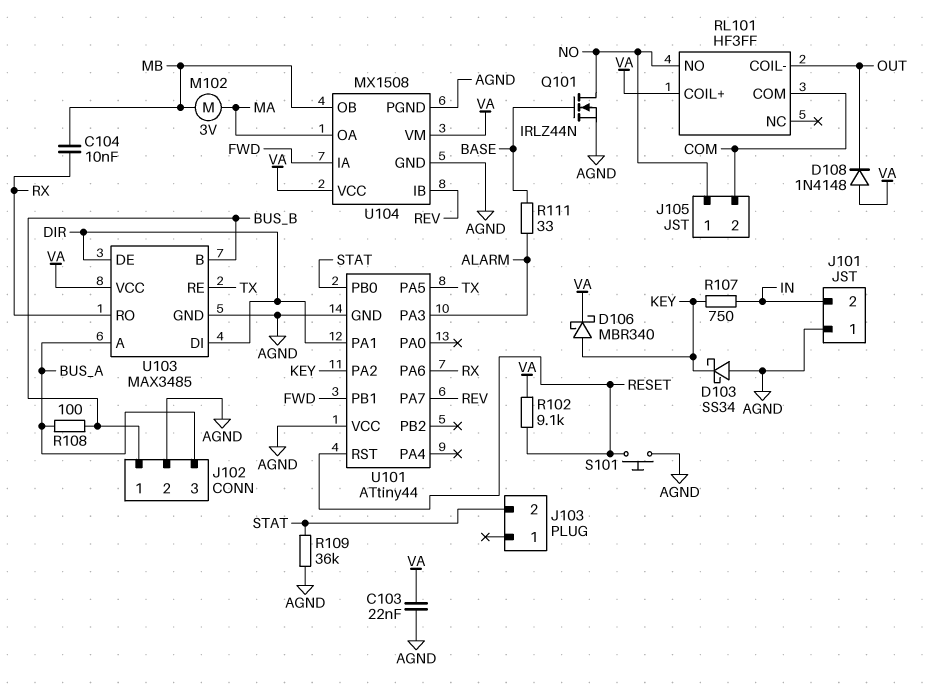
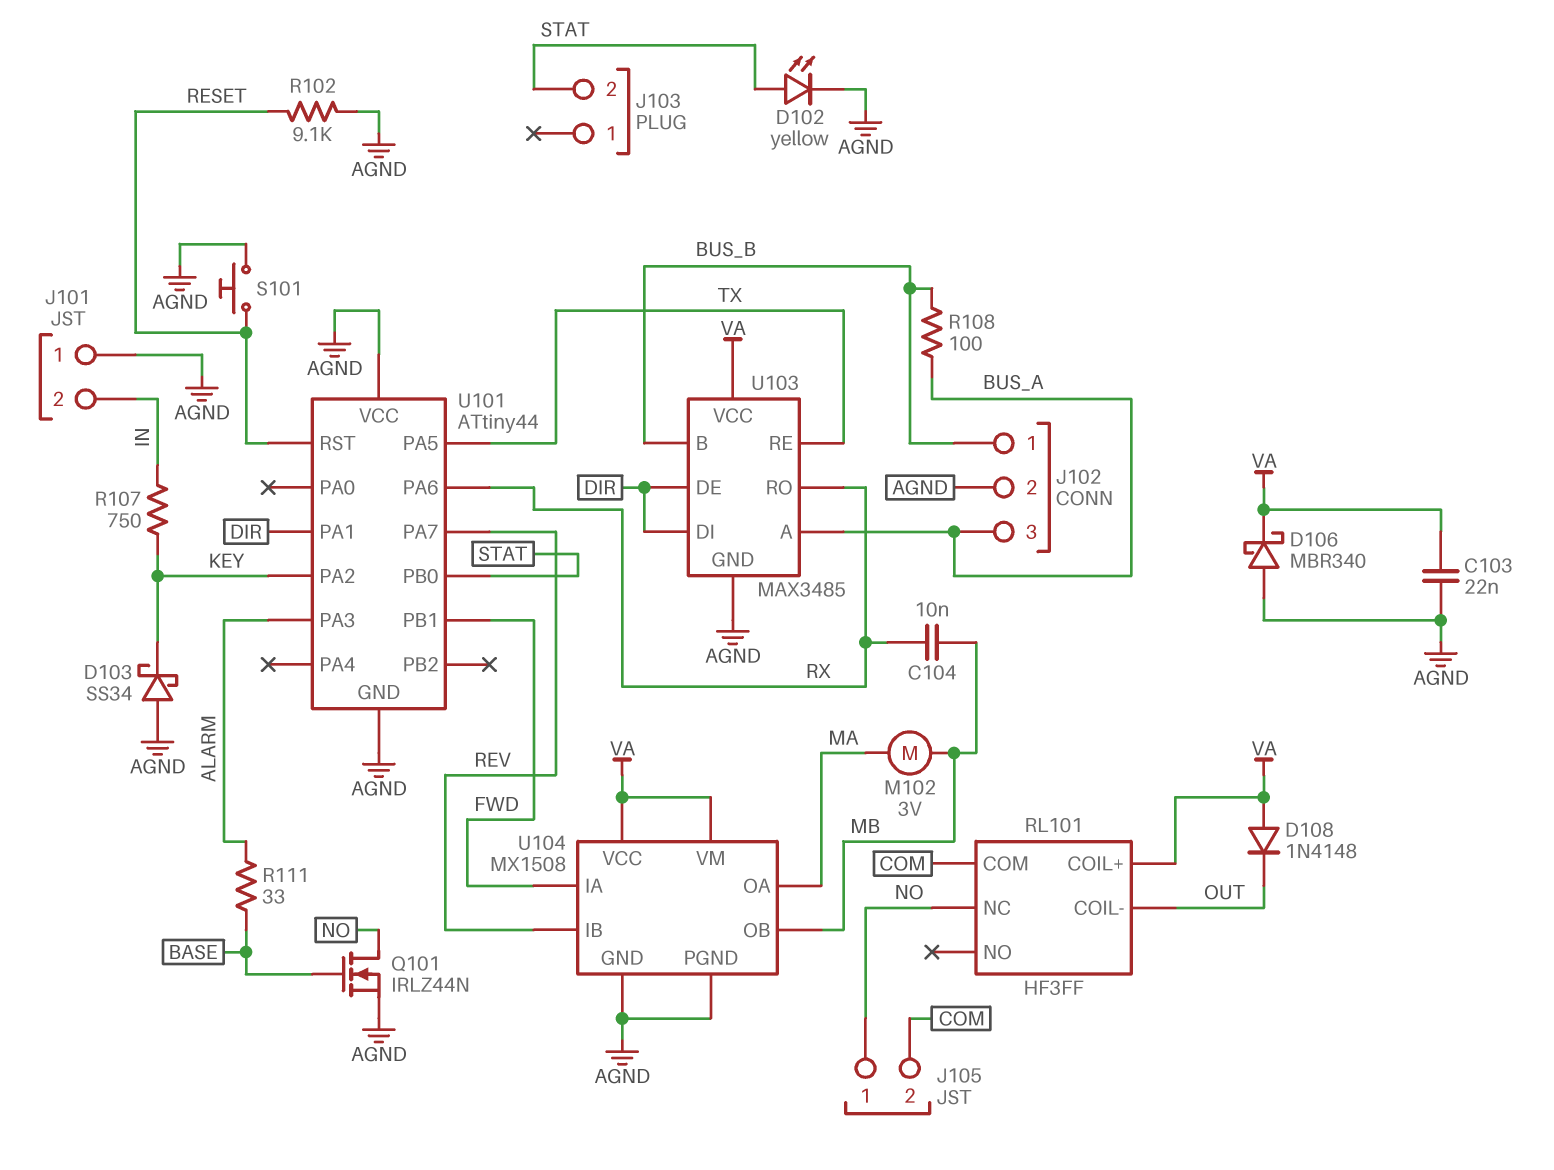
D102: none -> LED yellow (A STAT, K AGND)
D106: schottky MBR340 (A KEY, K VA) -> schottky MBR340 (A AGND, K VA)
R102: 9.1k (RESET, VA) -> 9.1k (AGND, RESET)
R109: 36k (AGND, STAT) -> none
RL101 pin NC: none -> NO
RL101 pin NO: NO -> none

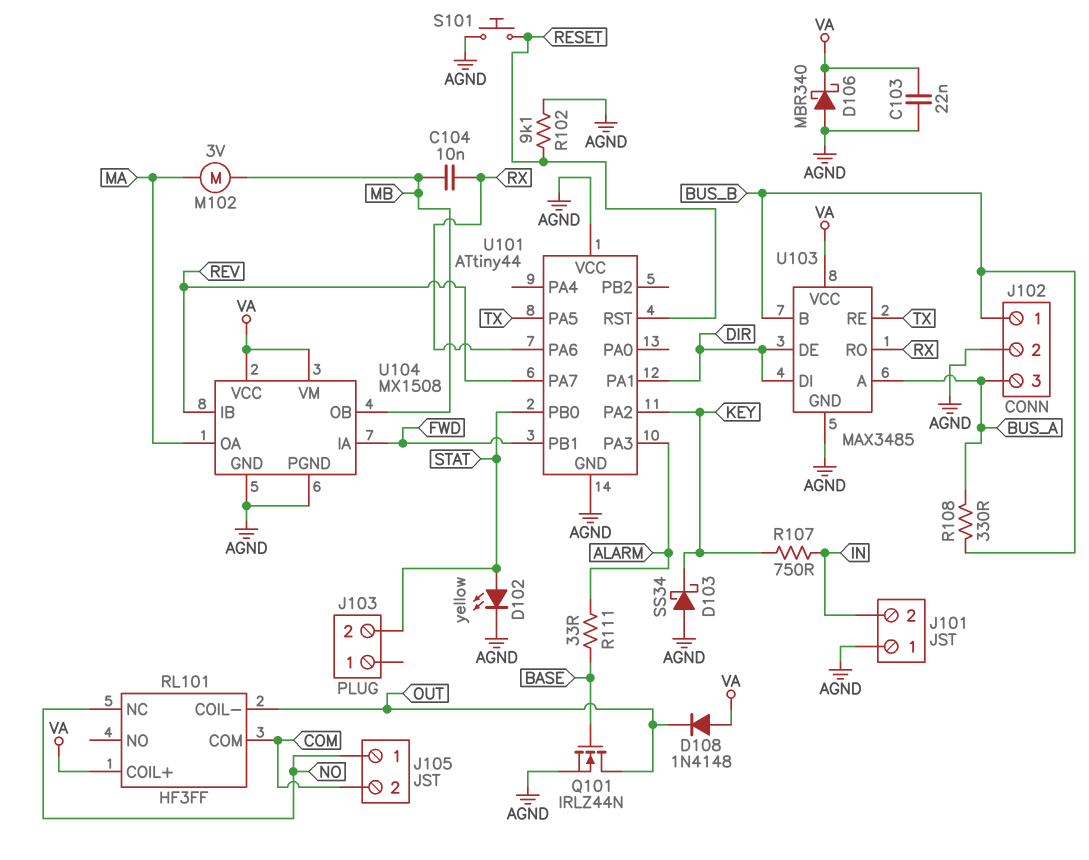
Q101: NMOS IRLZ44N (G BASE, D NO, S AGND) -> NMOS IRLZ44N (G BASE, D OUT, S AGND)
R108: 100 (BUS_A, BUS_B) -> 330 (BUS_A, BUS_B)

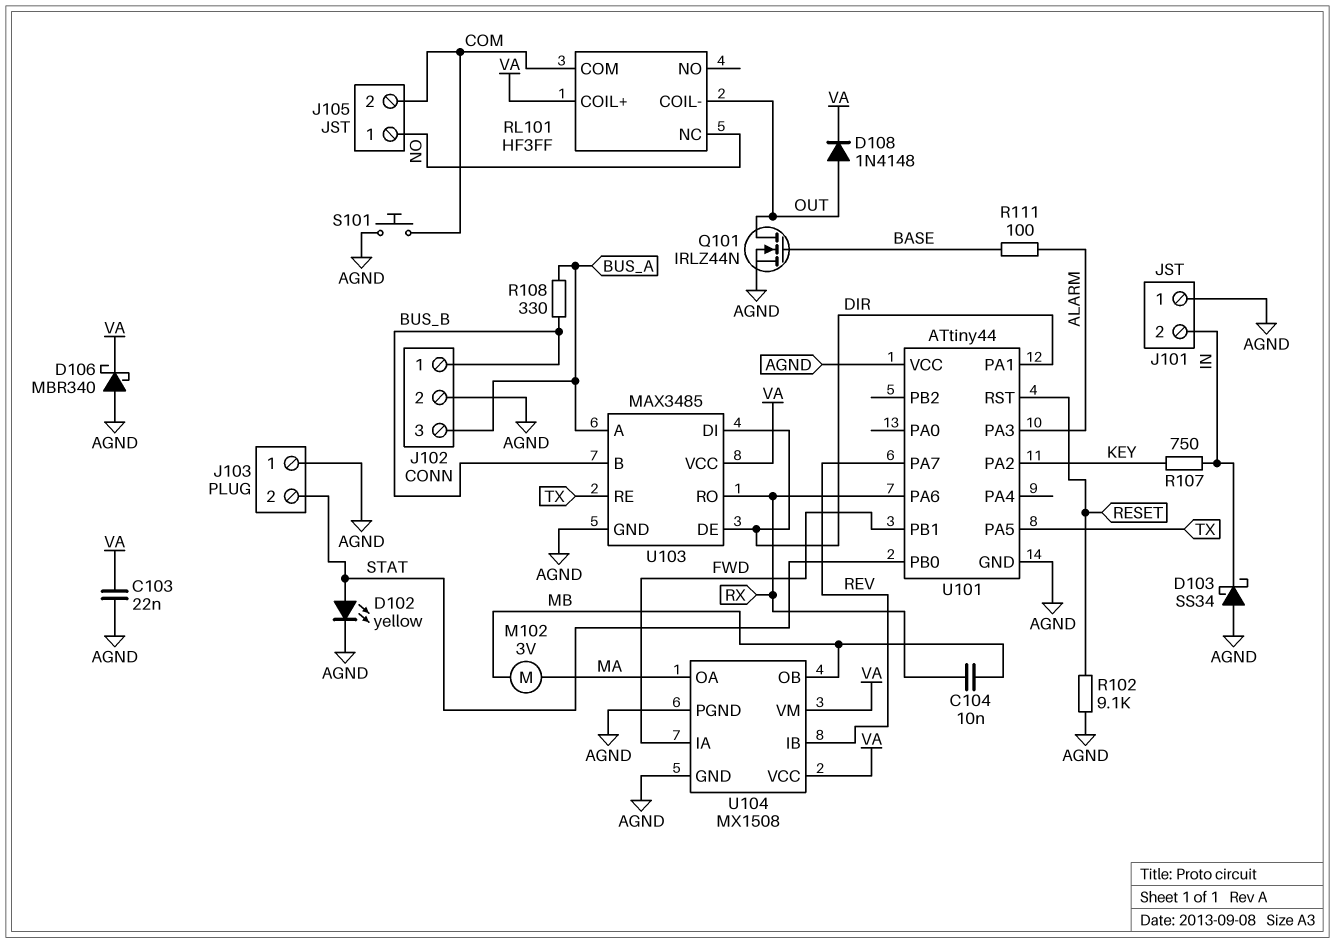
D103: schottky SS34 (A AGND, K KEY) -> schottky SS34 (A AGND, K IN)
D108: diode 1N4148 (A VA, K OUT) -> diode 1N4148 (A OUT, K VA)
J103 pin 1: none -> AGND
R111: 33 (ALARM, BASE) -> 100 (ALARM, BASE)
S101: button (AGND, RESET) -> button (AGND, COM)

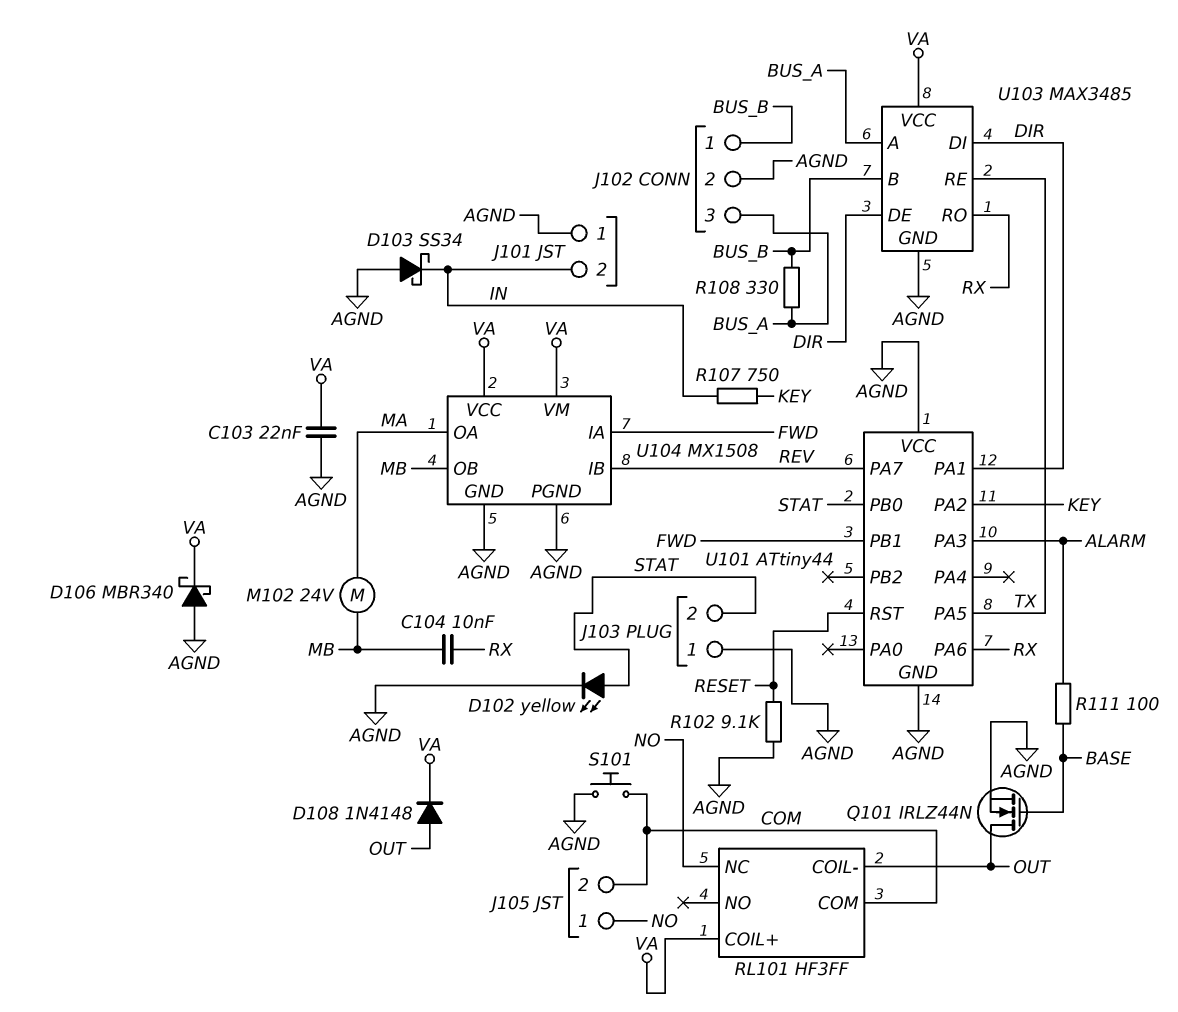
M102: motor 3V (MA, MB) -> motor 24V (MA, MB)

